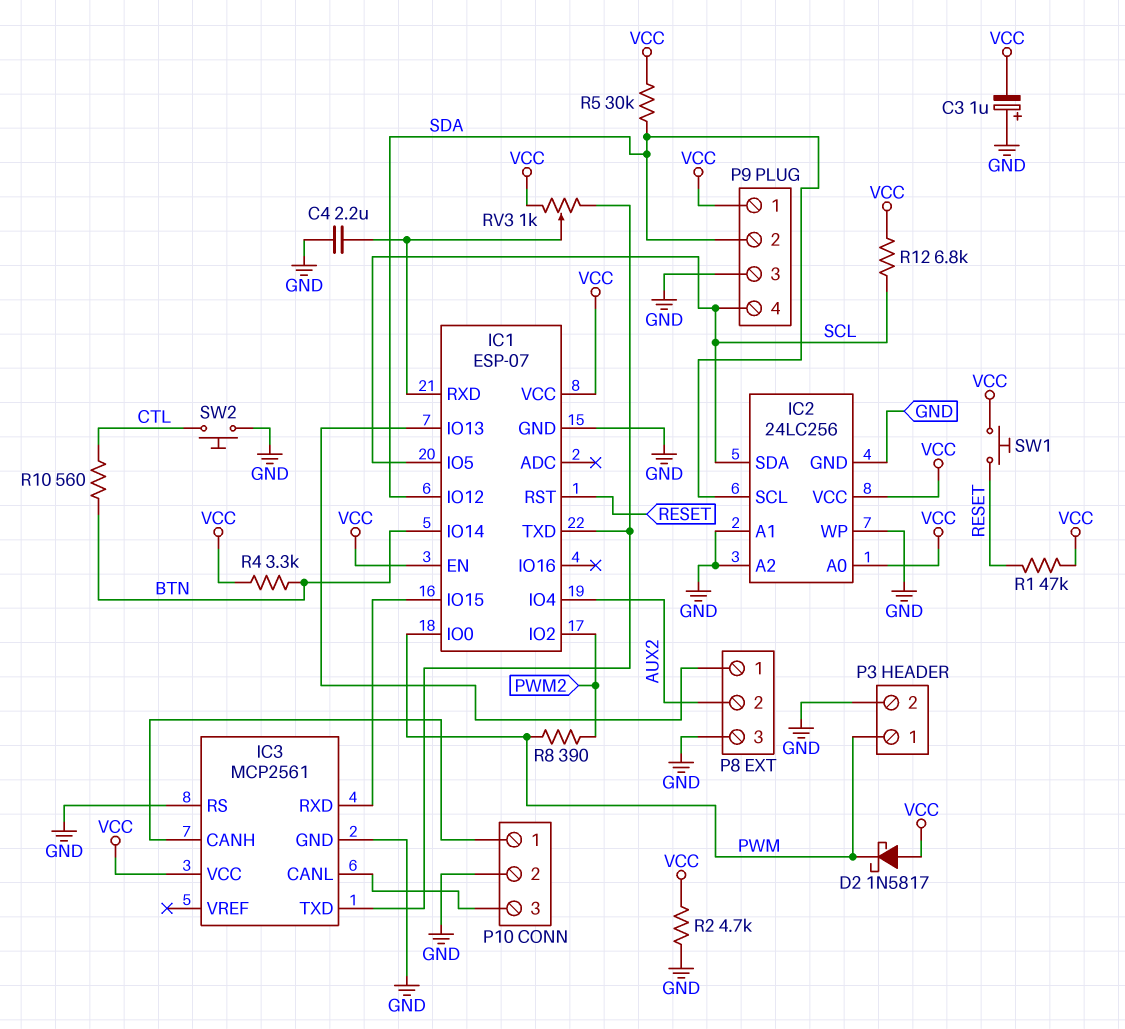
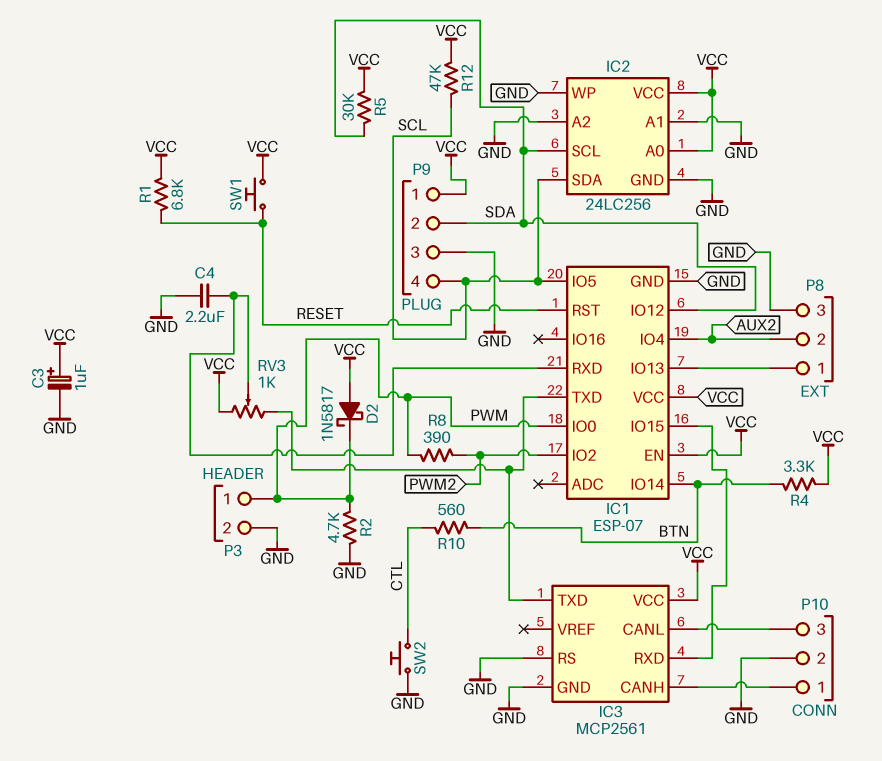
C3: 1uF (plus GND, minus VCC) -> 1uF (plus VCC, minus GND)
R1: 47k (RESET, VCC) -> 6.8k (RESET, VCC)
R2: 4.7k (GND, VCC) -> 4.7k (GND, PWM)
R12: 6.8k (SCL, VCC) -> 47k (SCL, VCC)

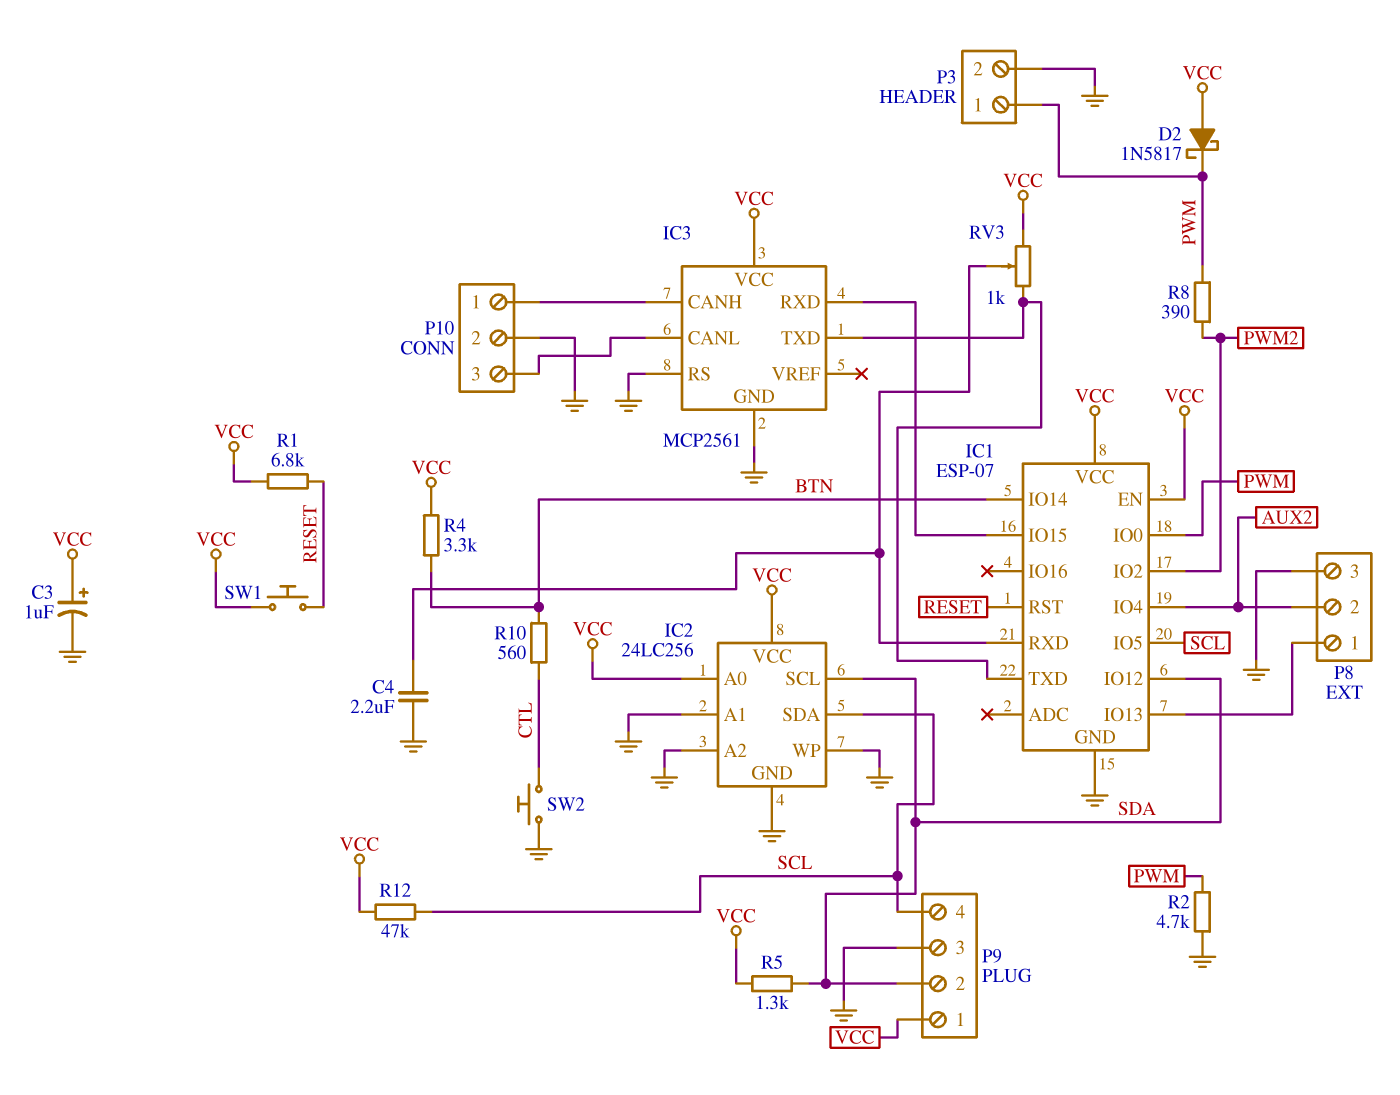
R5: 30k (SDA, VCC) -> 1.3k (SDA, VCC)

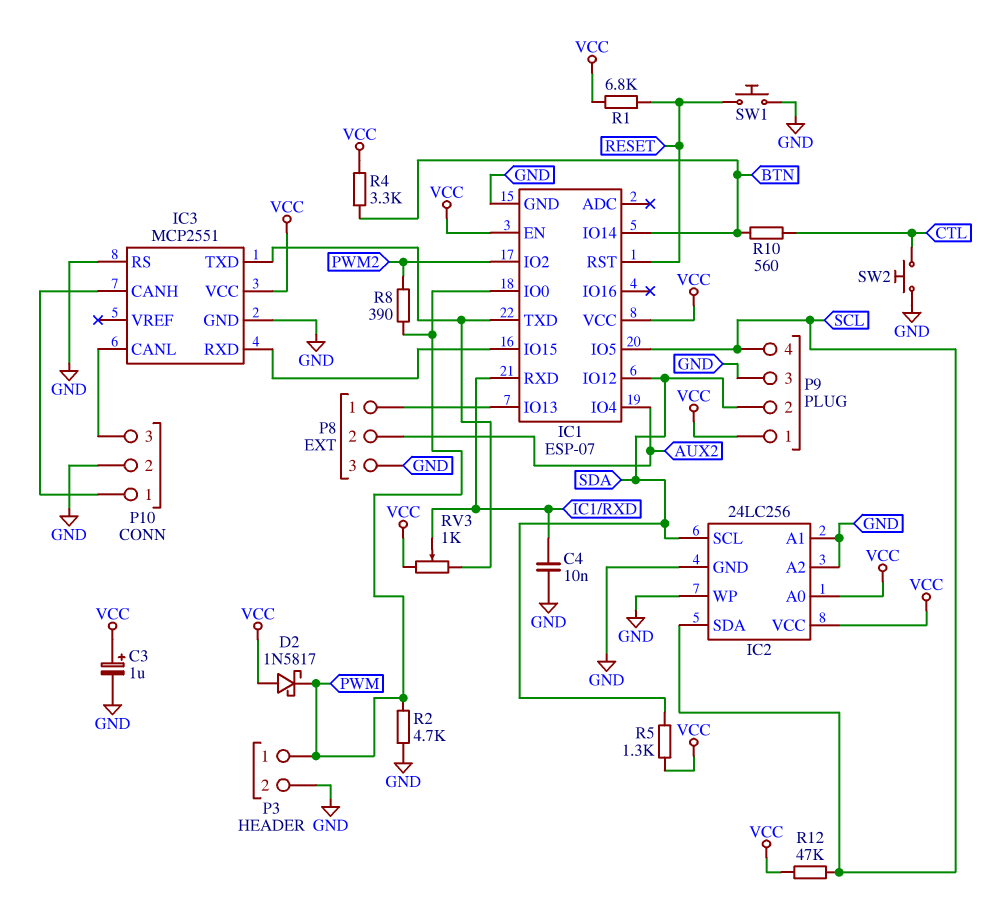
C4: 2.2uF (GND, IC1/RXD) -> 10nF (GND, IC1/RXD)
IC3: MCP2561 -> MCP2551
SW1: button (RESET, VCC) -> button (GND, RESET)

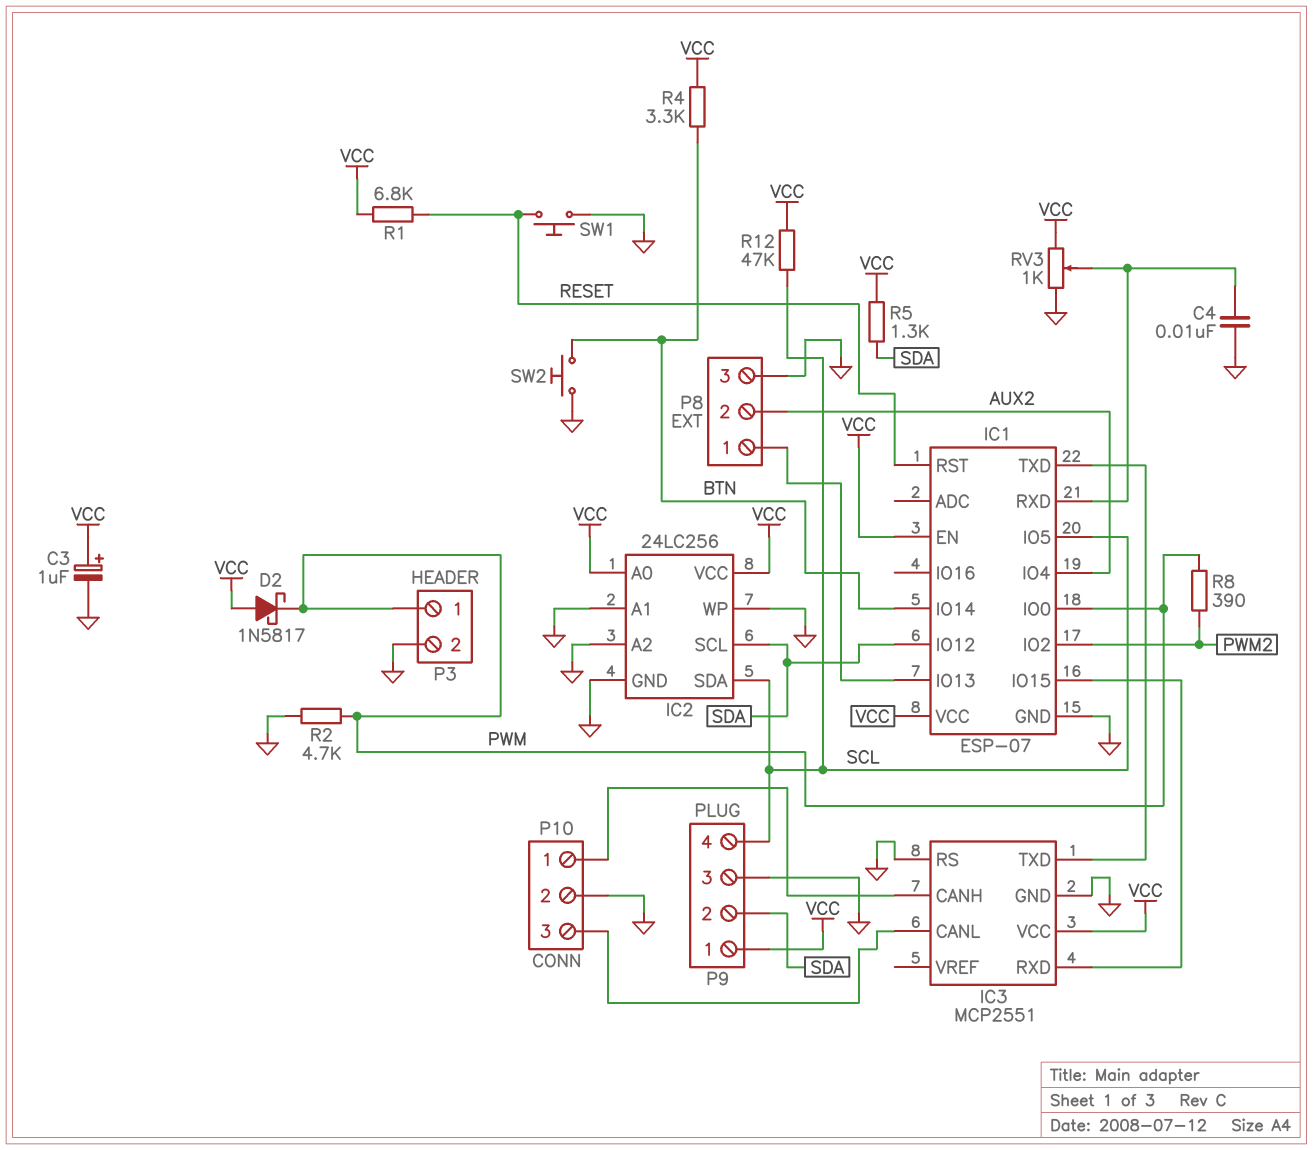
R10: 560 (BTN, CTL) -> none
RV3: 1k (IC1/TXD, VCC, wiper IC1/RXD) -> 1k (GND, VCC, wiper IC1/RXD)
SW2: button (CTL, GND) -> button (BTN, GND)

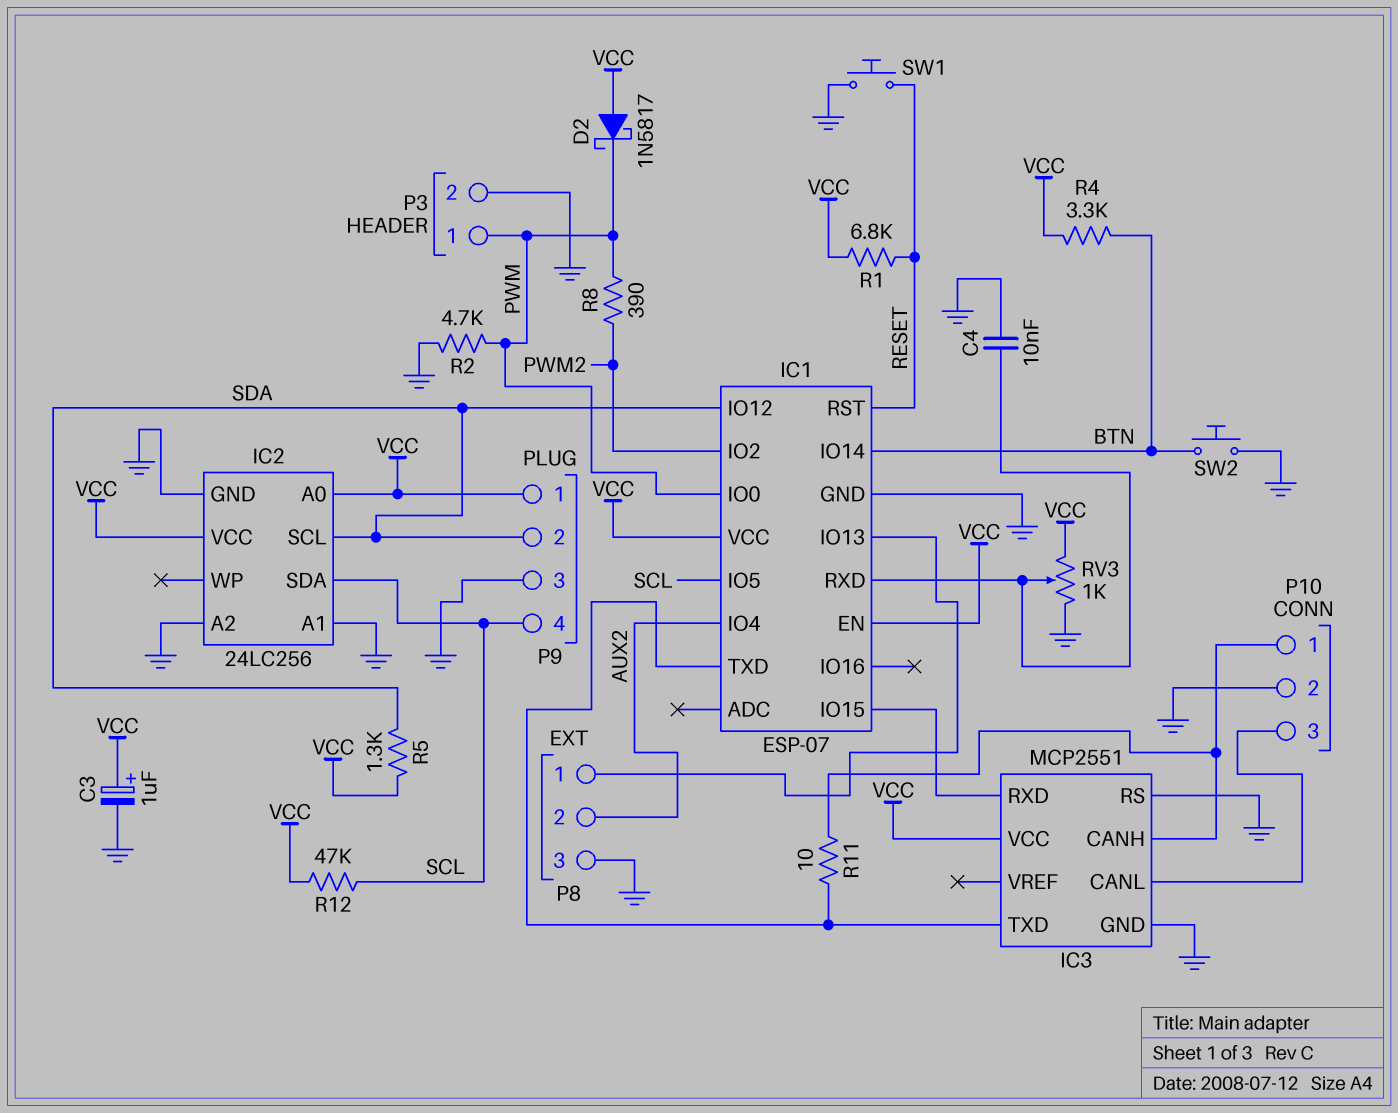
IC2 pin WP: GND -> none
R11: none -> 10 (IC1/TXD, IC3/CANH)

